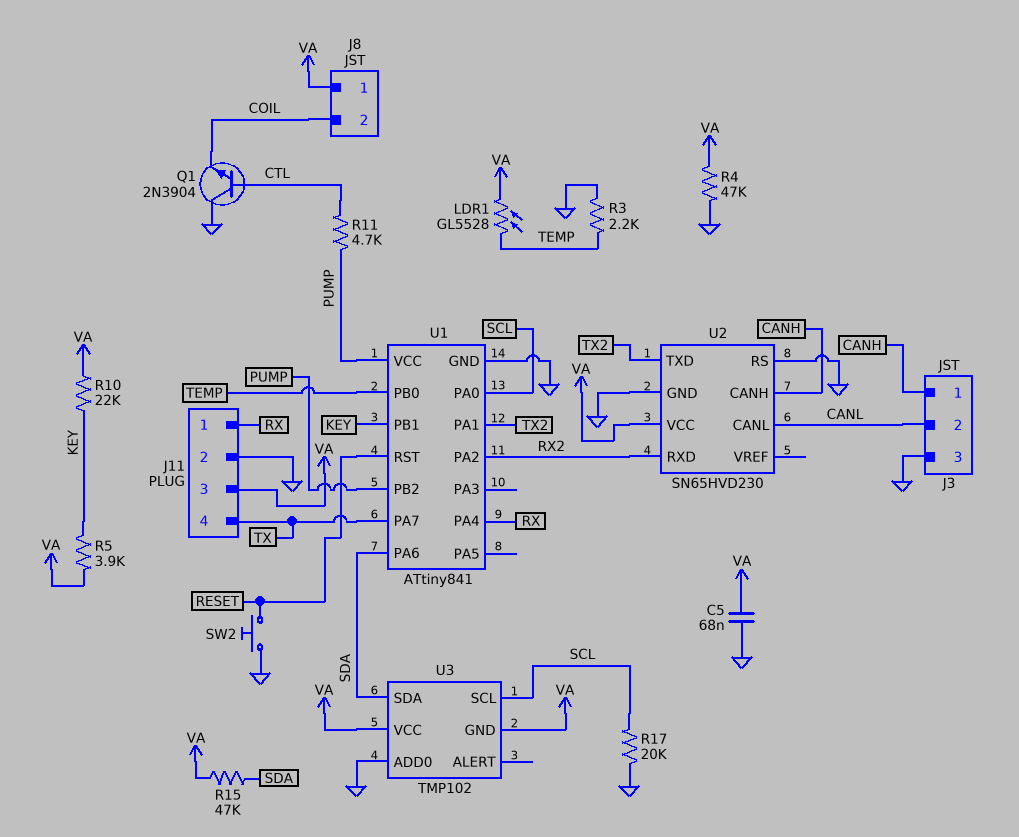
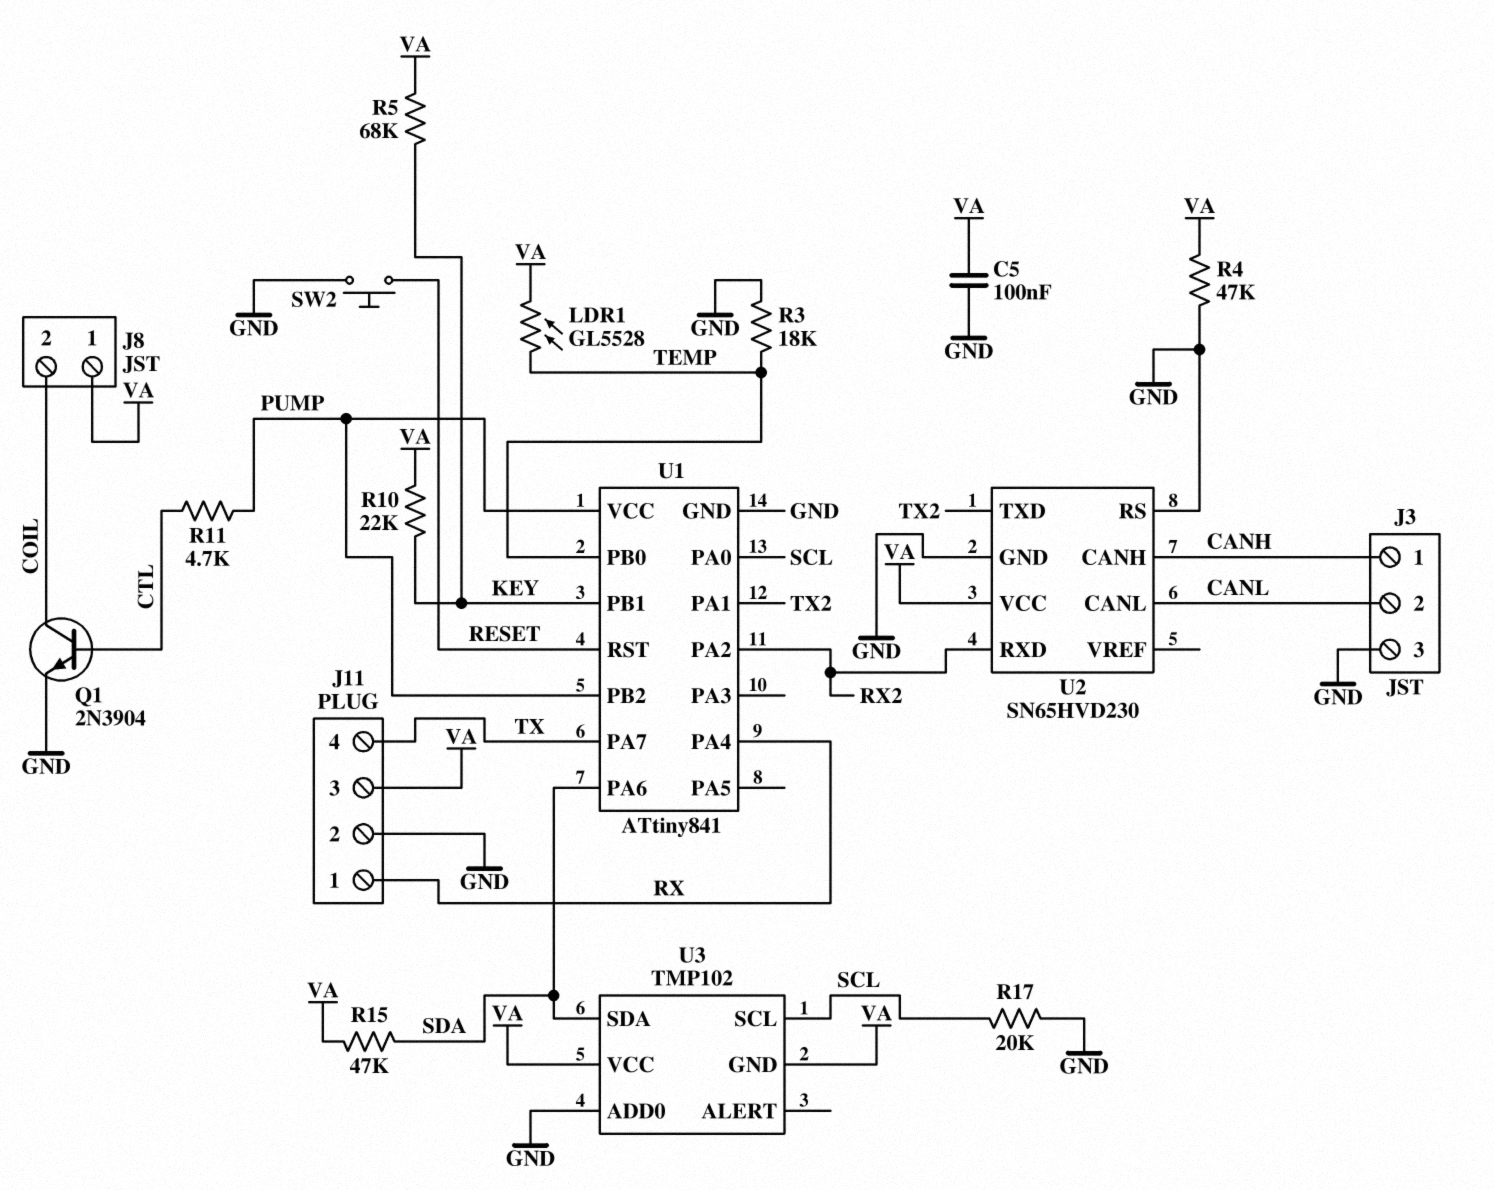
C5: 68nF (GND, VA) -> 100nF (GND, VA)
Q1: NPN 2N3904 (B CTL, C GND, E COIL) -> NPN 2N3904 (B CTL, C COIL, E GND)
R3: 2.2k (GND, TEMP) -> 18k (GND, TEMP)
R5: 3.9k (KEY, VA) -> 68k (KEY, VA)

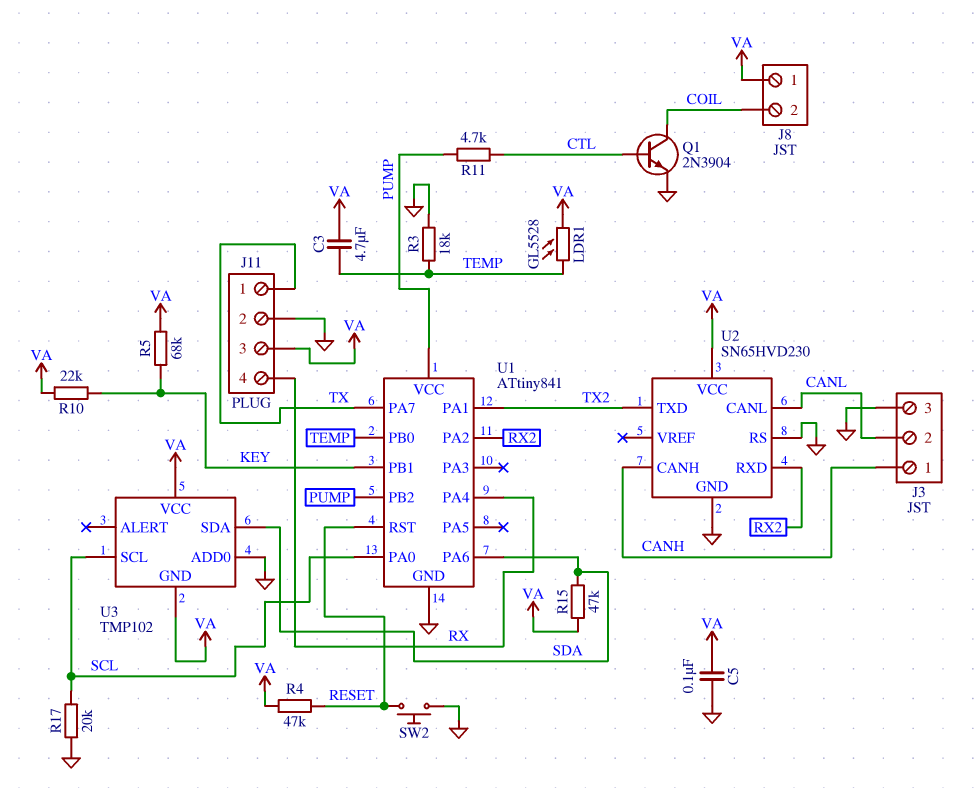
C3: none -> 4.7uF (TEMP, VA)
J11 pin 1: RX -> TX
J11 pin 4: TX -> RX
R4: 47k (GND, VA) -> 47k (RESET, VA)

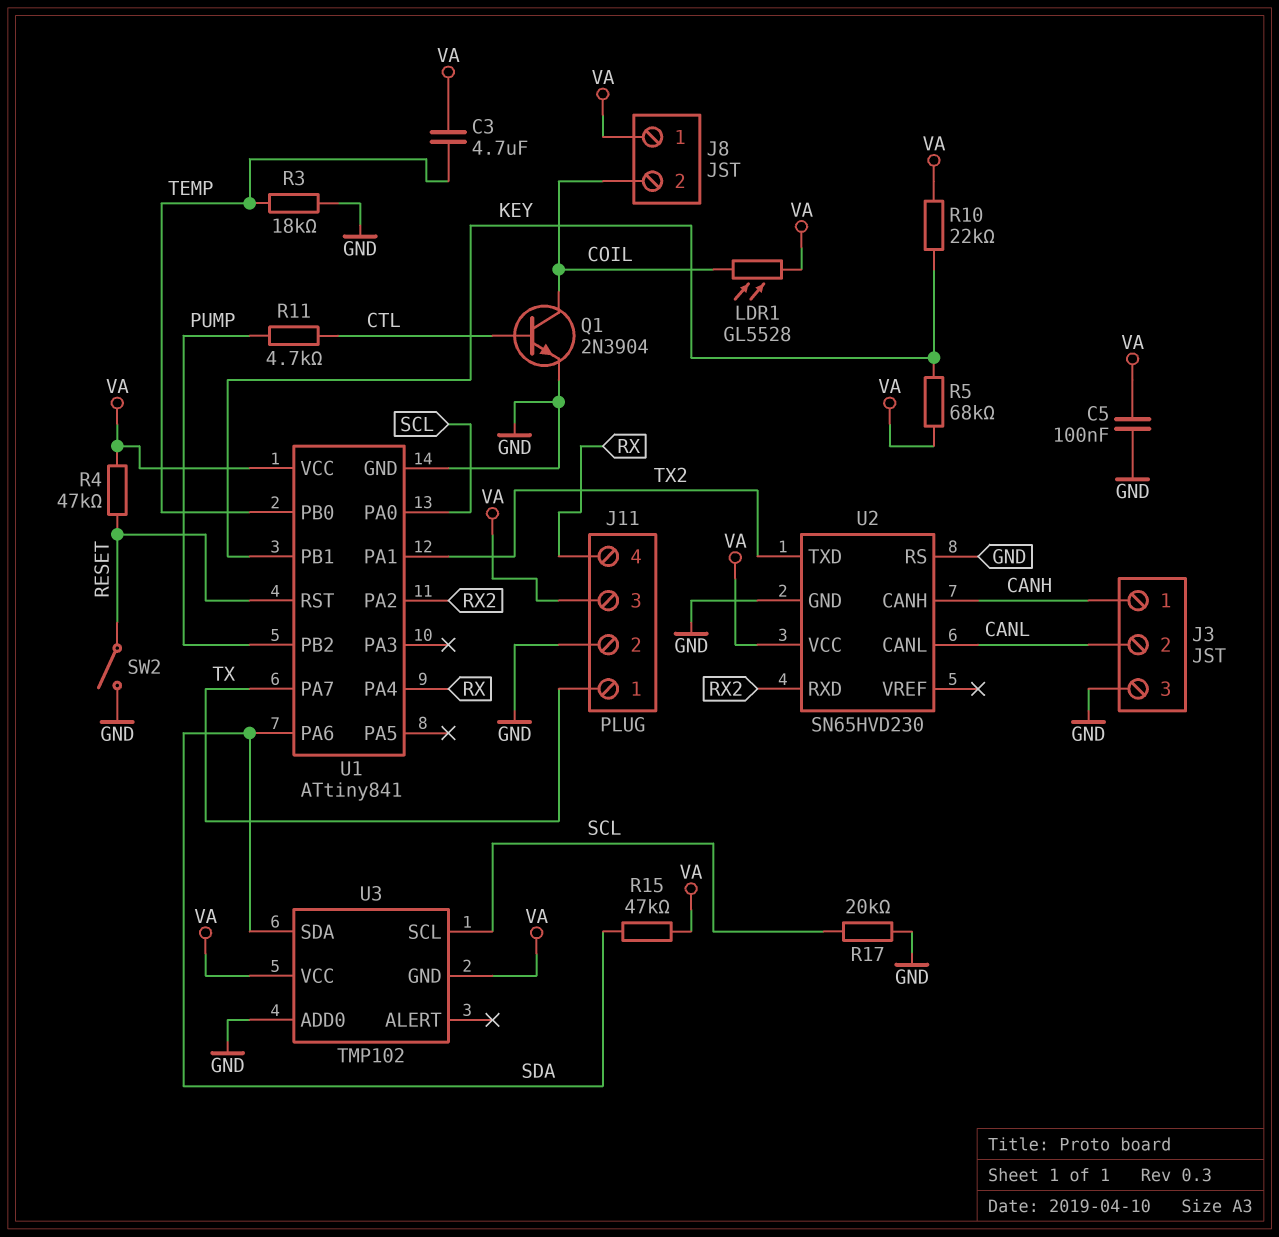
LDR1: GL5528 (TEMP, VA) -> GL5528 (COIL, VA)
SW2: button (GND, RESET) -> switch (GND, RESET)
U1 pin VCC: PUMP -> VA

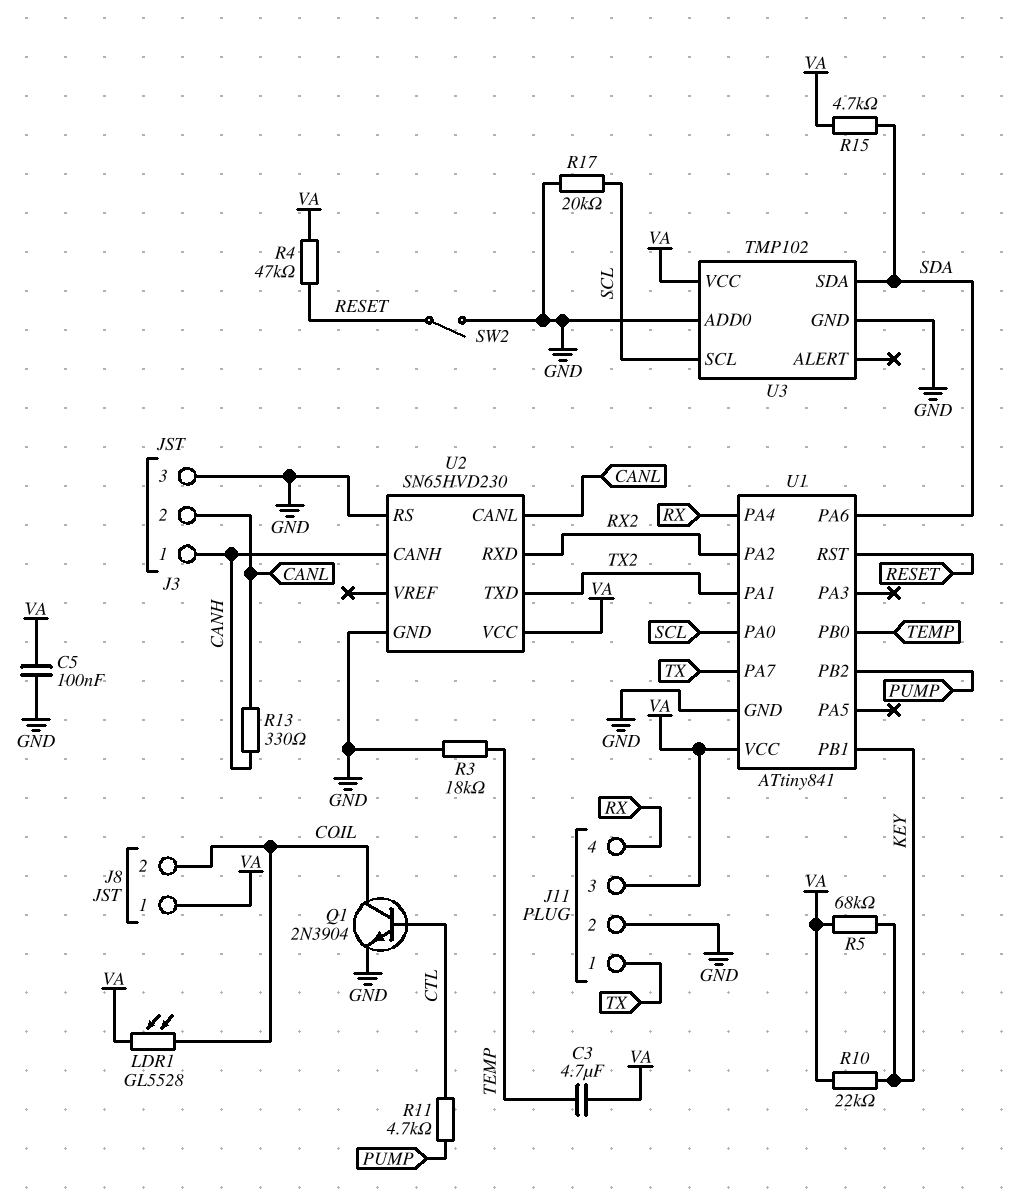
R13: none -> 330 (CANH, CANL)
R15: 47k (SDA, VA) -> 4.7k (SDA, VA)
U3 pin GND: VA -> GND

